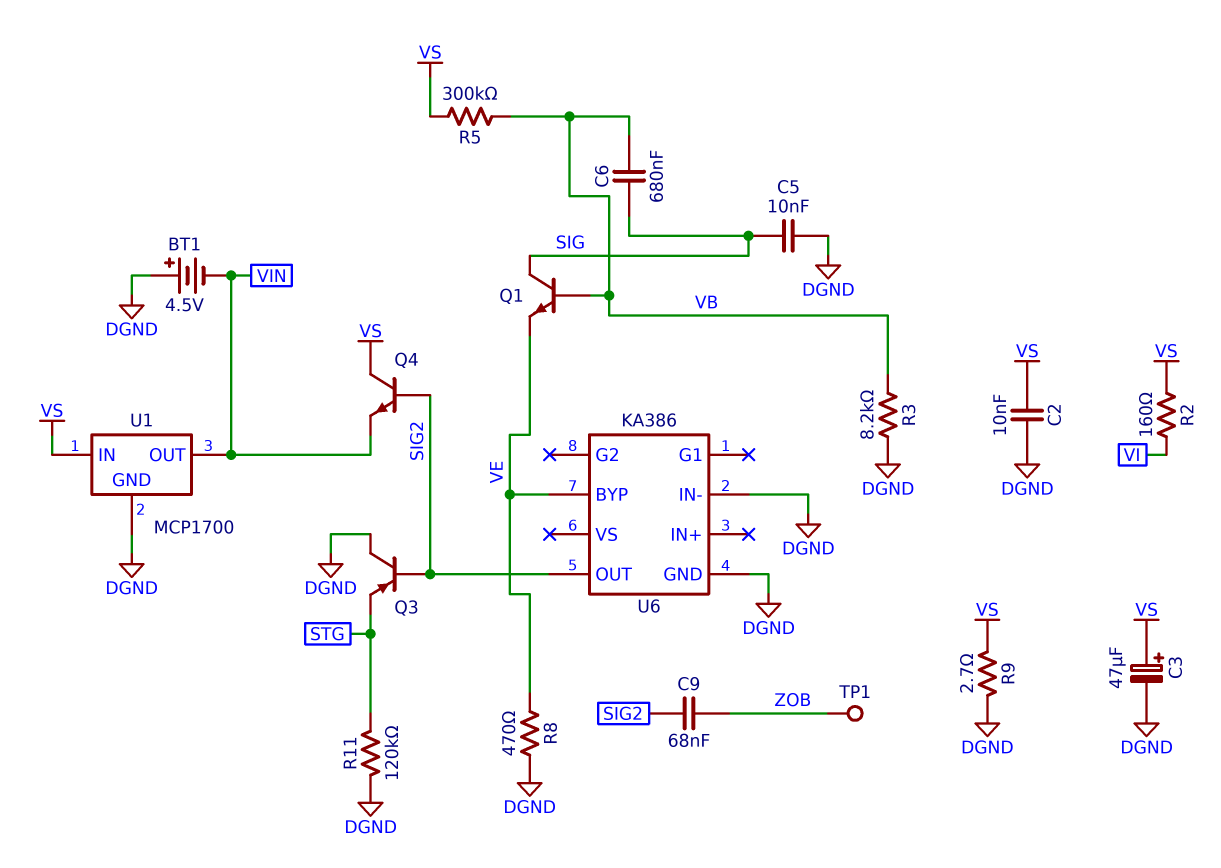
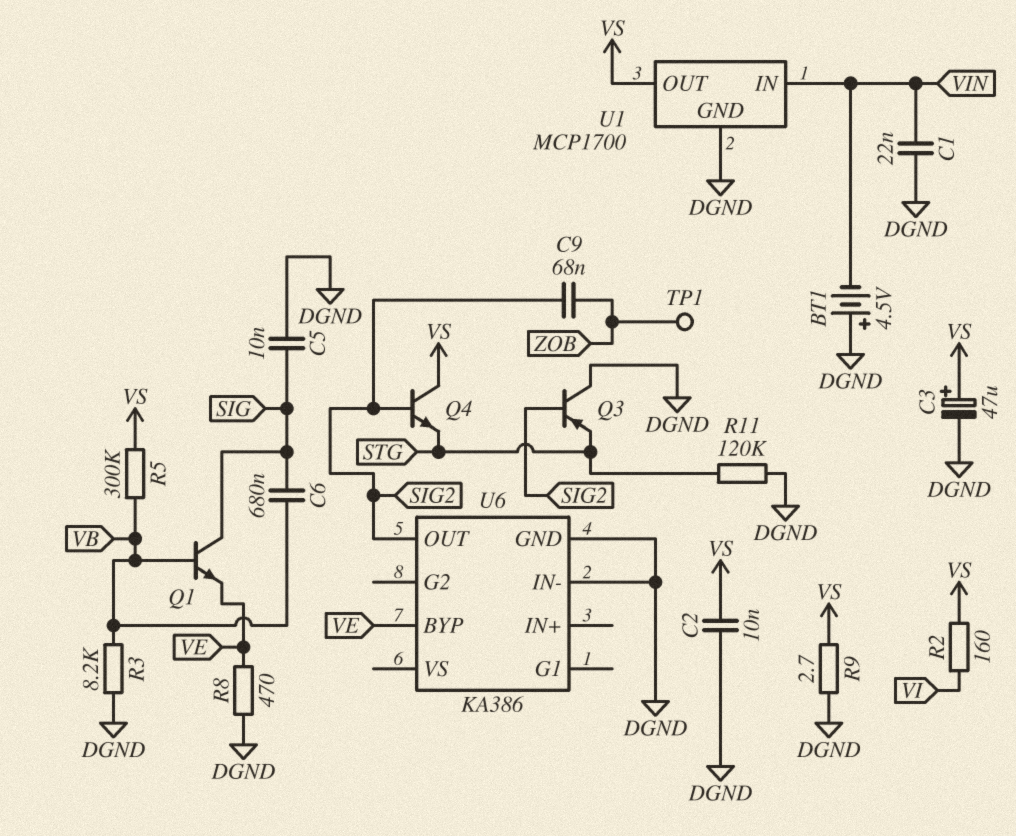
C1: none -> 22nF (DGND, VIN)
Q4: NPN (B SIG2, C VS, E VIN) -> NPN (B SIG2, C VS, E STG)
U1 pin IN: VS -> VIN
U1 pin OUT: VIN -> VS

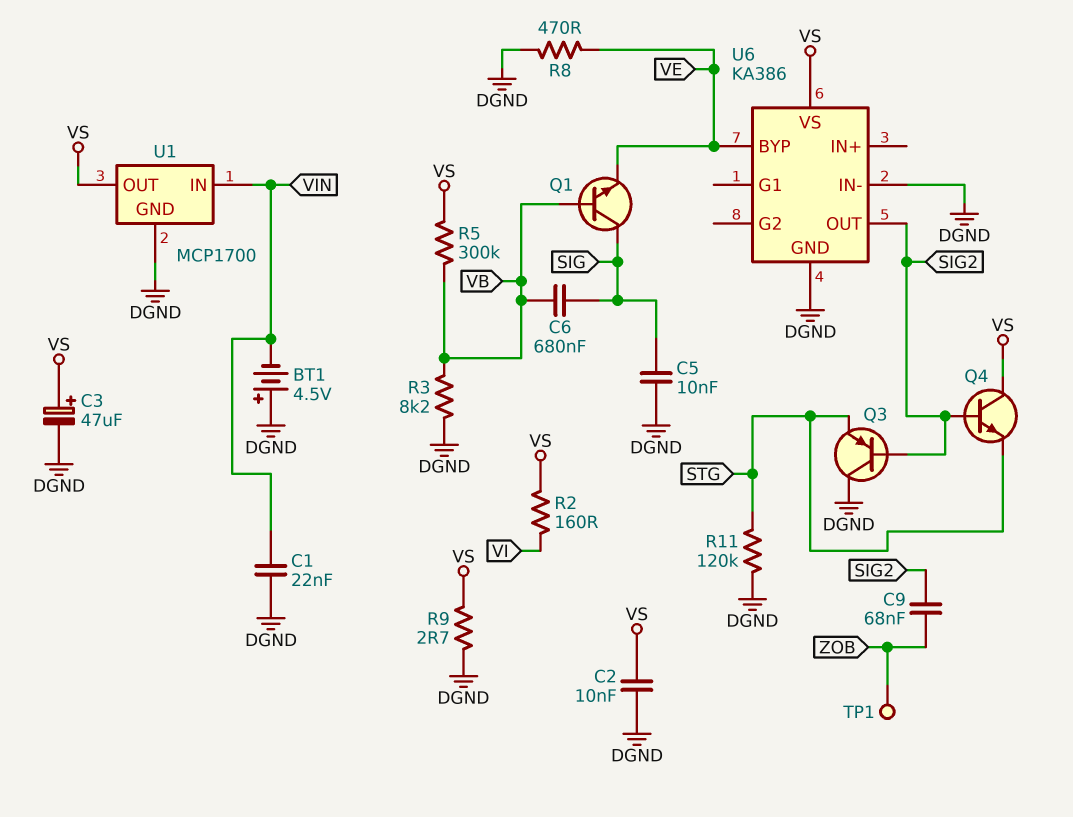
U6 pin VS: none -> VS

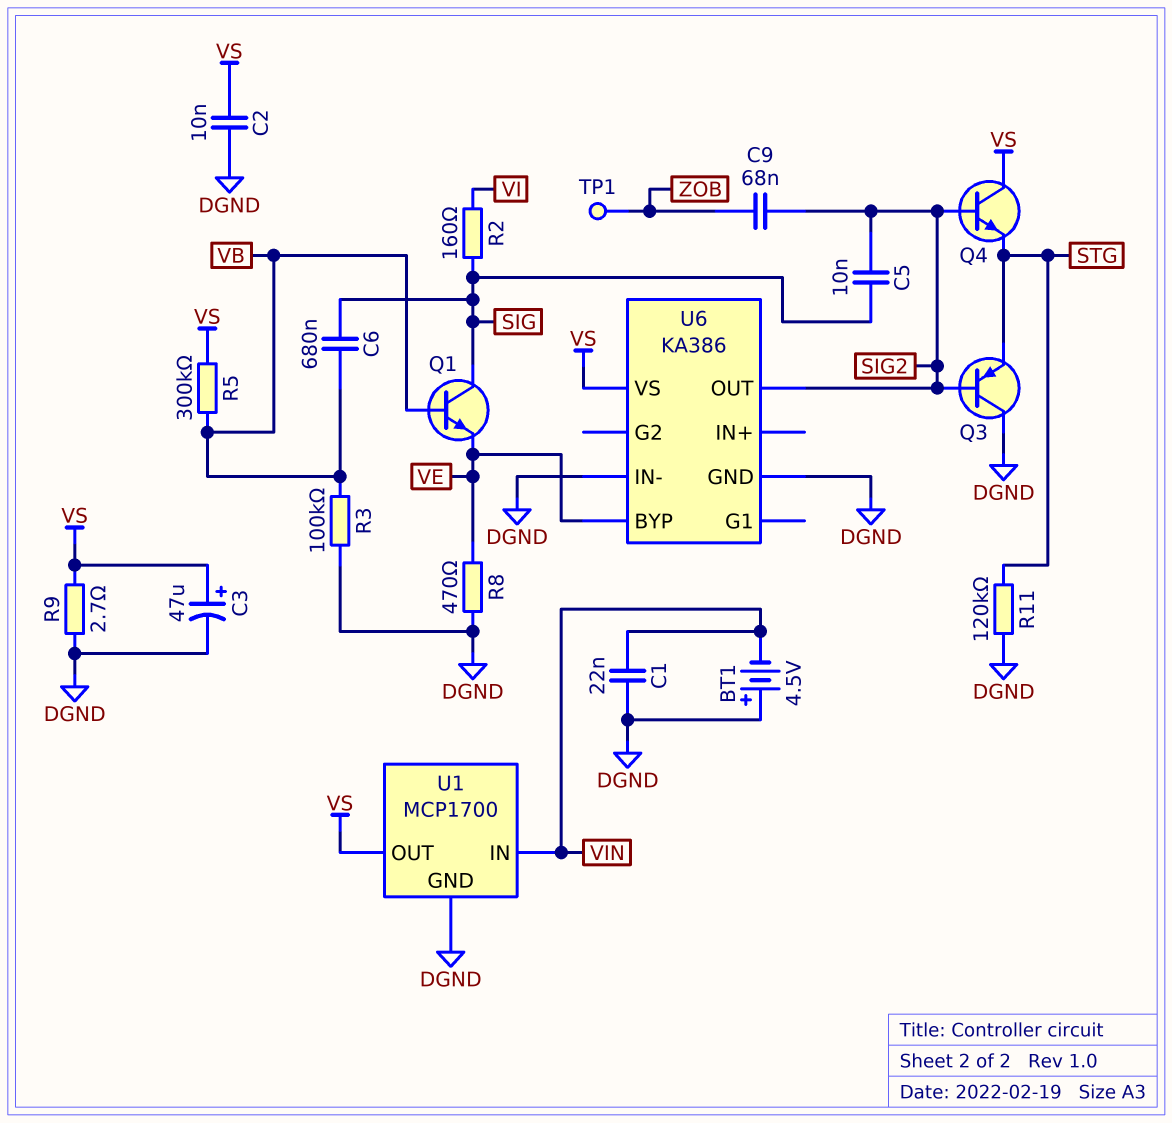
C5: 10nF (DGND, SIG) -> 10nF (SIG, SIG2)
R2: 160 (VI, VS) -> 160 (SIG, VI)
R3: 8.2k (DGND, VB) -> 100k (DGND, VB)

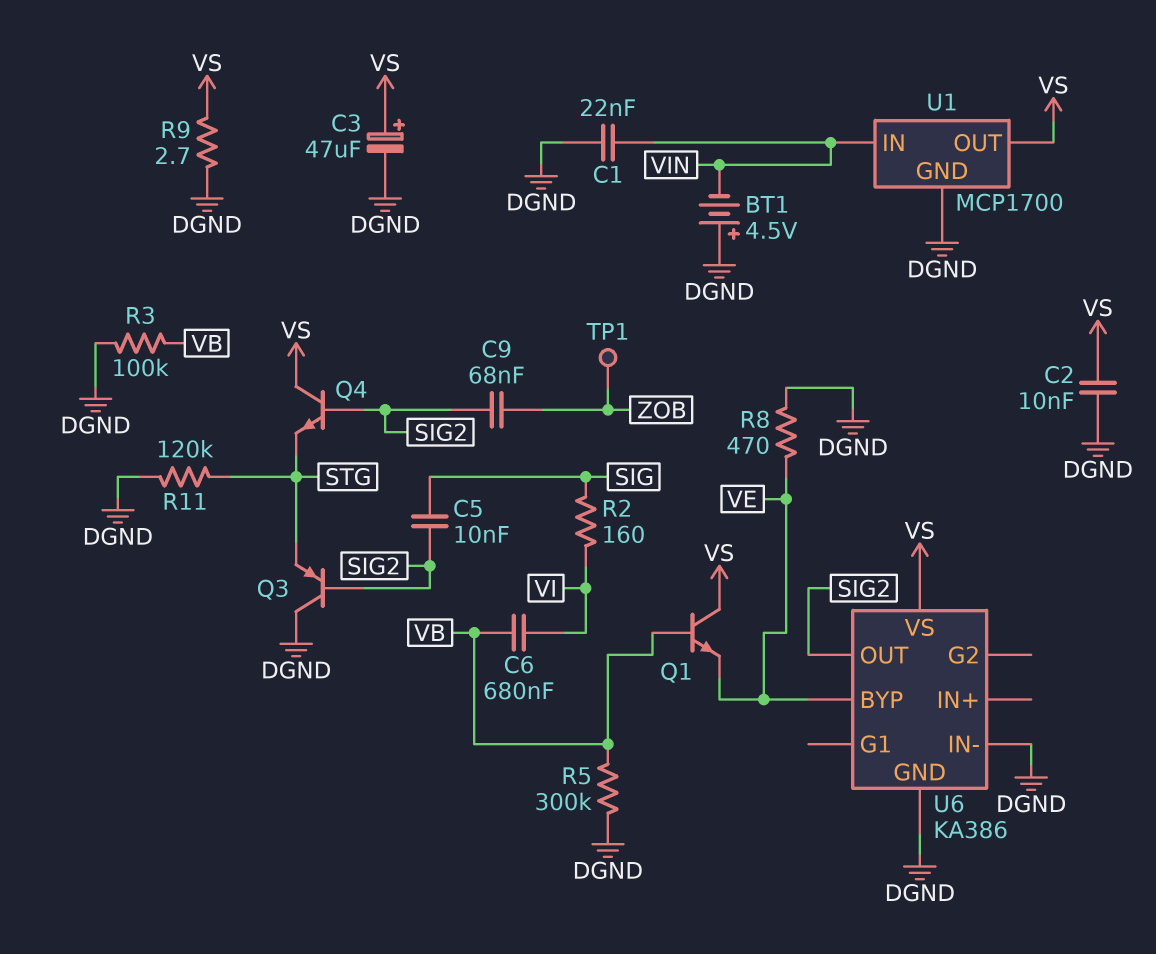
C6: 680nF (SIG, VB) -> 680nF (VB, VI)
Q1: NPN (B VB, C SIG, E VE) -> NPN (B VB, C VS, E VE)
R5: 300k (VB, VS) -> 300k (DGND, VB)

